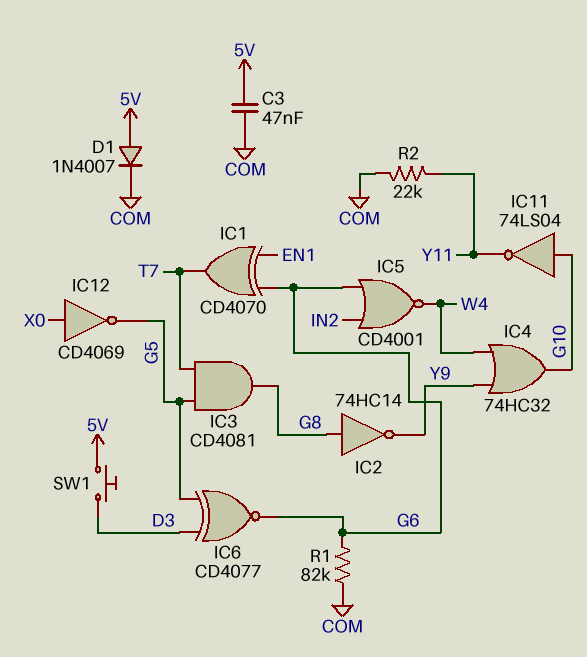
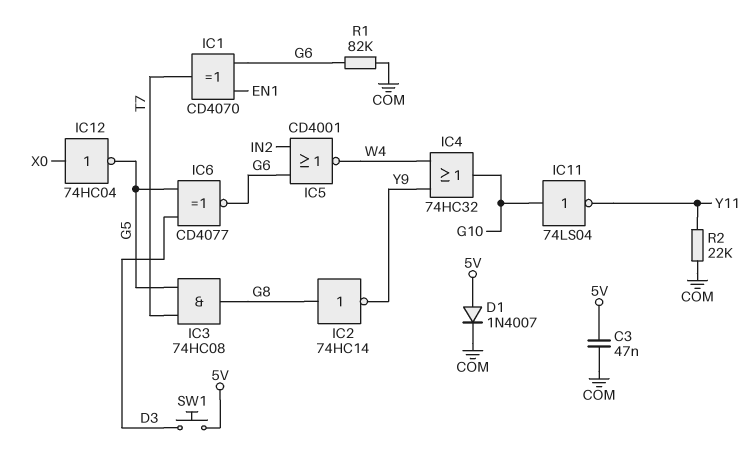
IC3: AND CD4081 (in G5, in T7, out G8) -> AND 74HC08 (in G5, in T7, out G8)
IC12: NOT CD4069 (in X0, out G5) -> NOT 74HC04 (in X0, out G5)

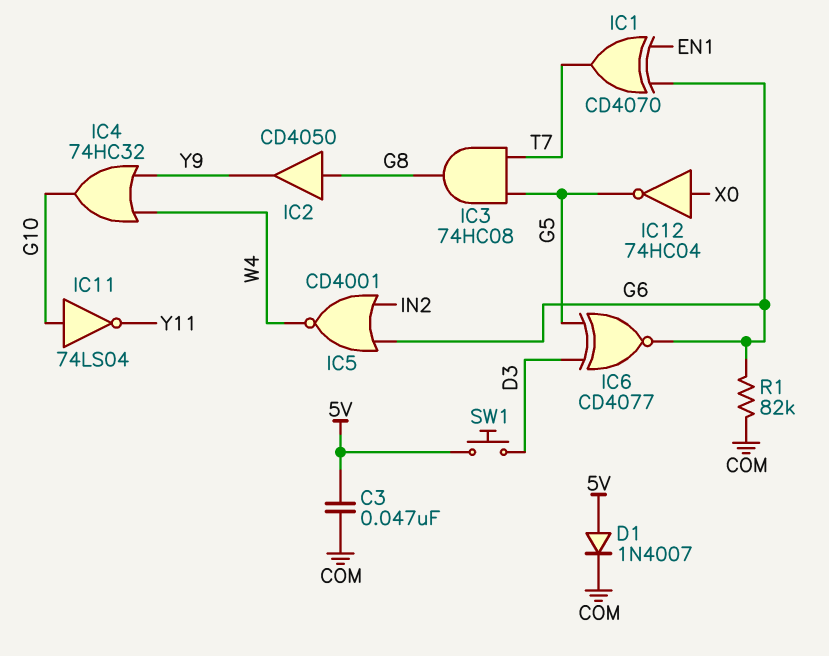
IC2: NOT 74HC14 (in G8, out Y9) -> buffer CD4050 (in G8, out Y9)
R2: 22k (COM, Y11) -> none

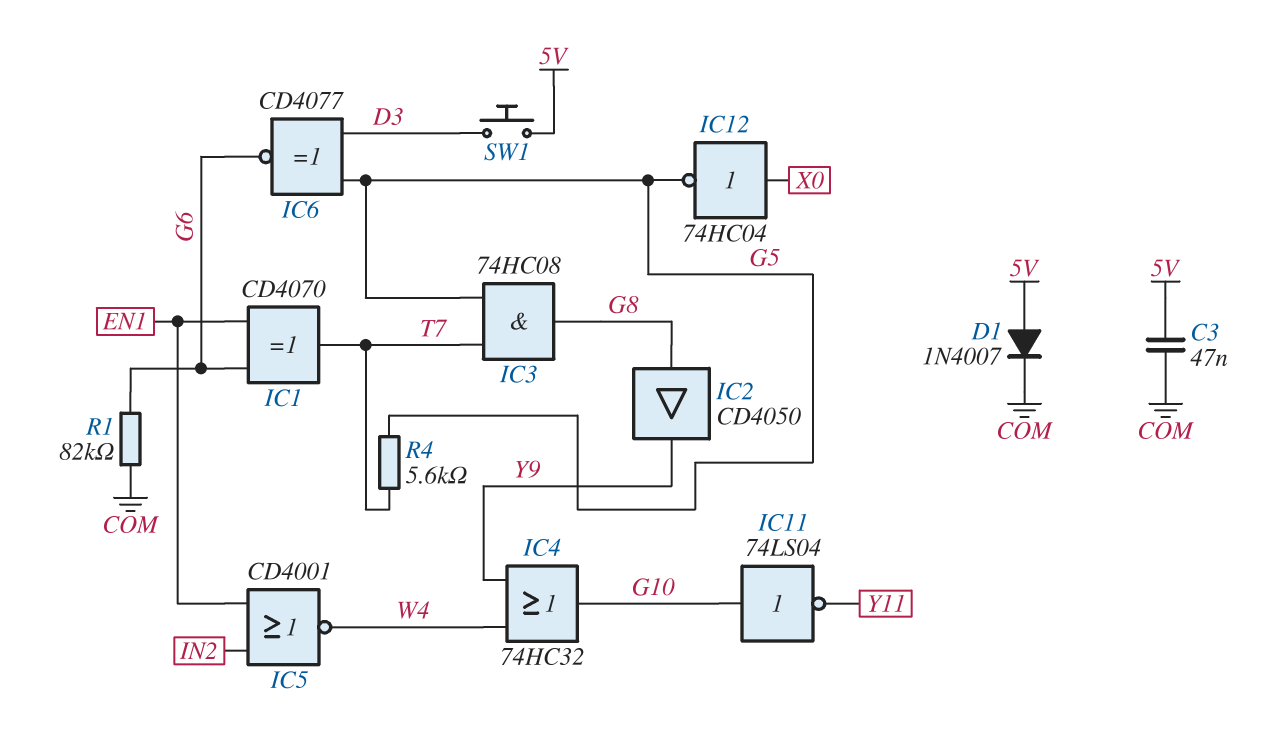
IC5: NOR CD4001 (in G6, in IN2, out W4) -> NOR CD4001 (in EN1, in IN2, out W4)
R4: none -> 5.6k (G5, T7)

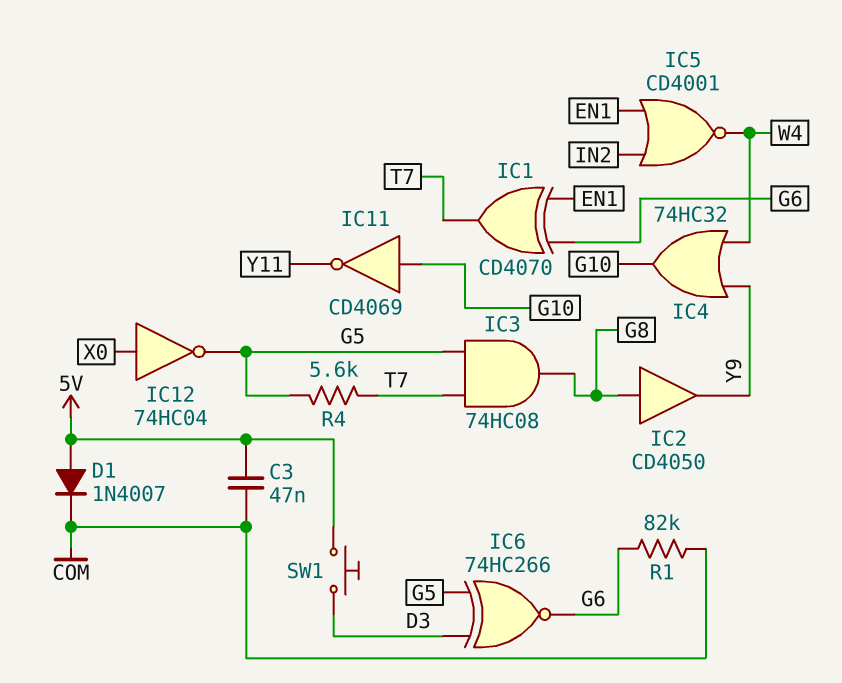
IC6: XNOR CD4077 (in D3, in G5, out G6) -> XNOR 74HC266 (in D3, in G5, out G6)
IC11: NOT 74LS04 (in G10, out Y11) -> NOT CD4069 (in G10, out Y11)

